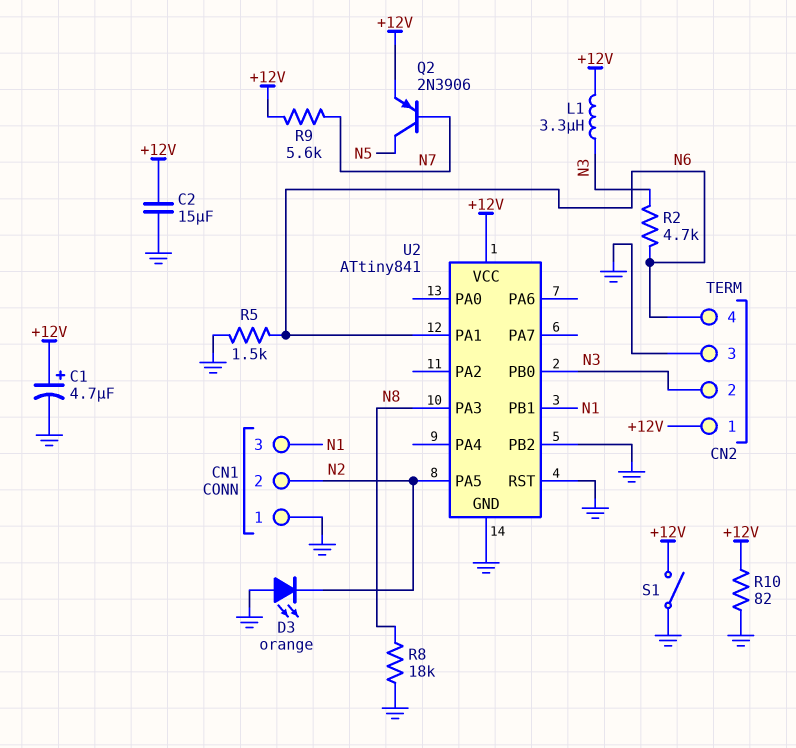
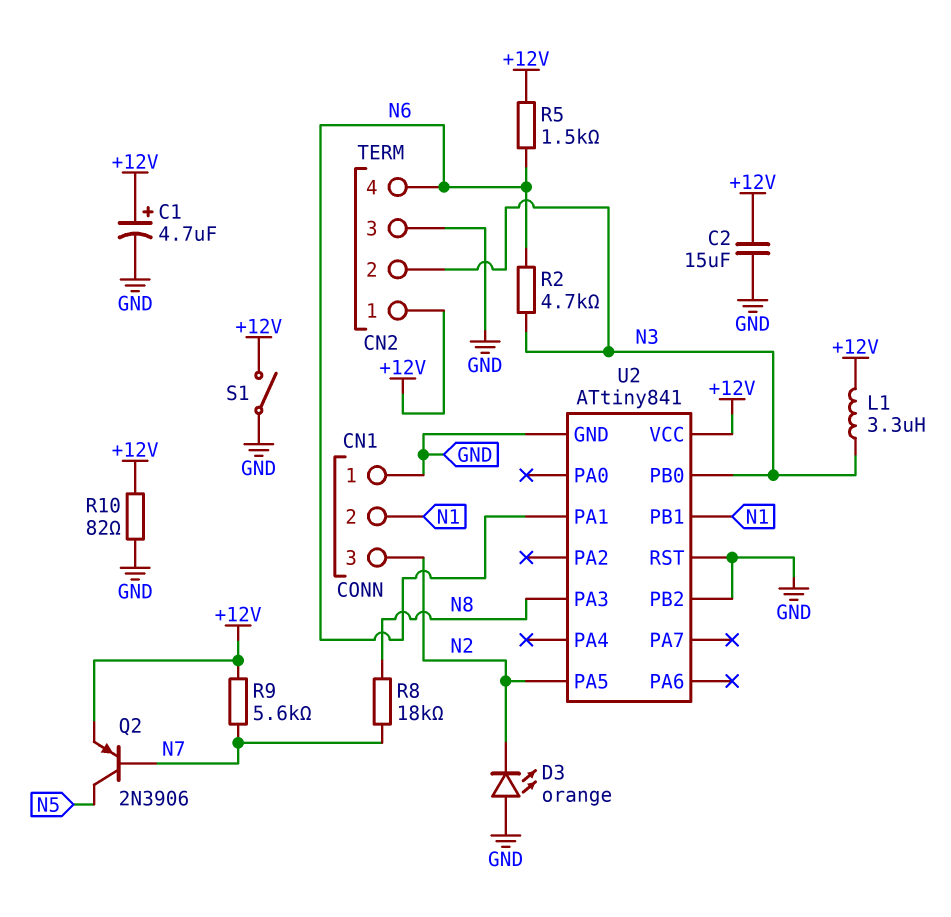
CN1 pin 2: N2 -> N1
CN1 pin 3: N1 -> N2
R5: 1.5k (GND, N6) -> 1.5k (+12V, N6)
R8: 18k (GND, N8) -> 18k (N7, N8)

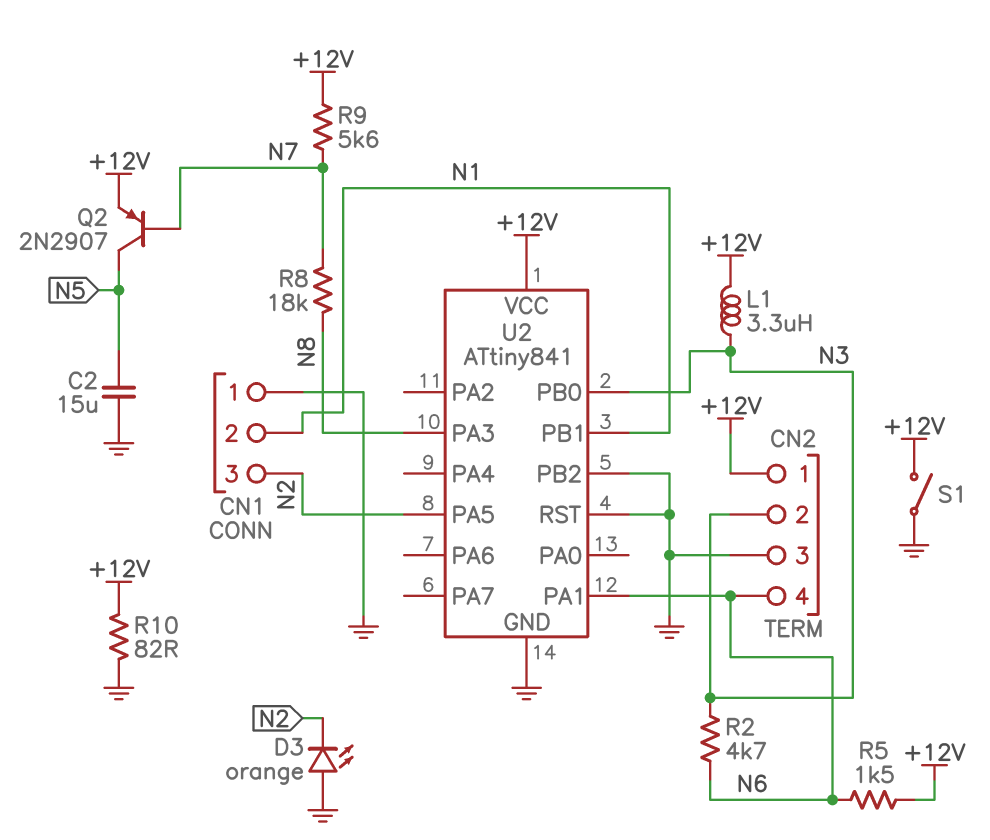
C1: 4.7uF (plus +12V, minus GND) -> none
C2: 15uF (+12V, GND) -> 15uF (GND, N5)
Q2: PNP 2N3906 (B N7, C N5, E +12V) -> PNP 2N2907 (B N7, C N5, E +12V)

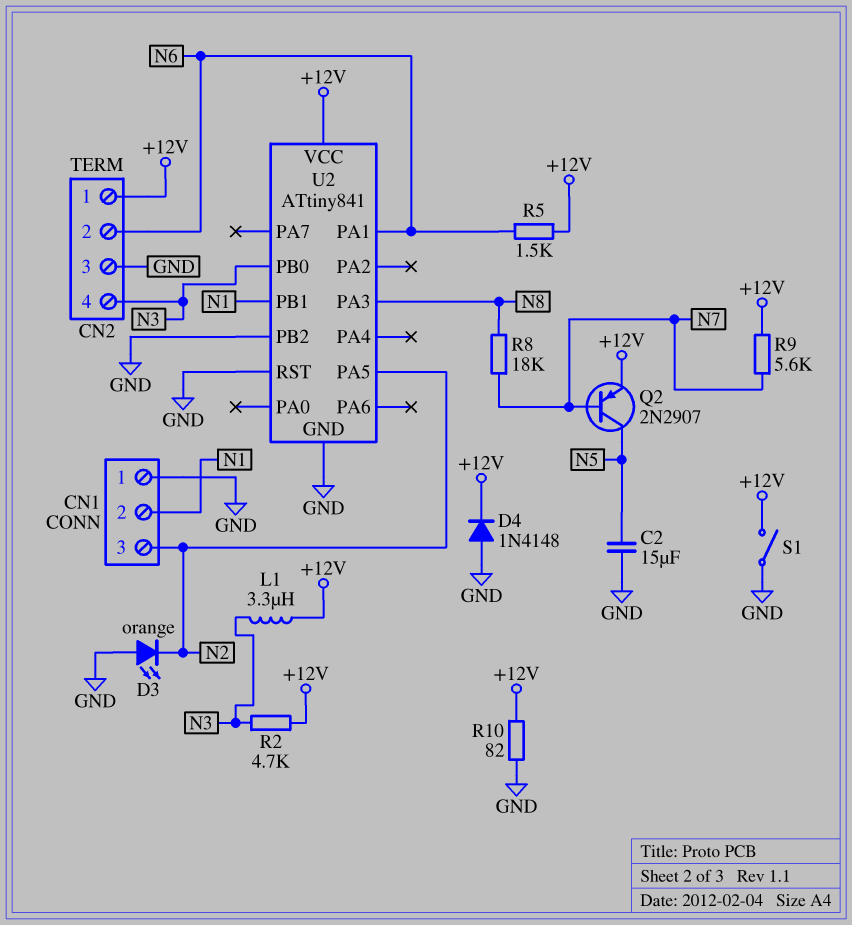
CN2 pin 2: N3 -> N6
CN2 pin 4: N6 -> N3
D4: none -> diode 1N4148 (A GND, K +12V)
R2: 4.7k (N3, N6) -> 4.7k (+12V, N3)

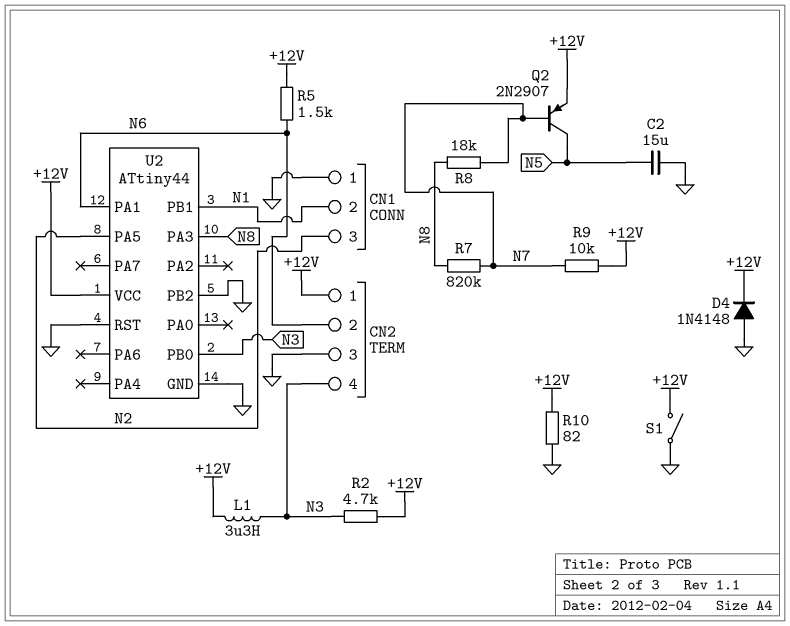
D3: LED orange (A GND, K N2) -> none
R7: none -> 820k (N7, N8)
R9: 5.6k (+12V, N7) -> 10k (+12V, N7)
U2: ATtiny841 -> ATtiny44

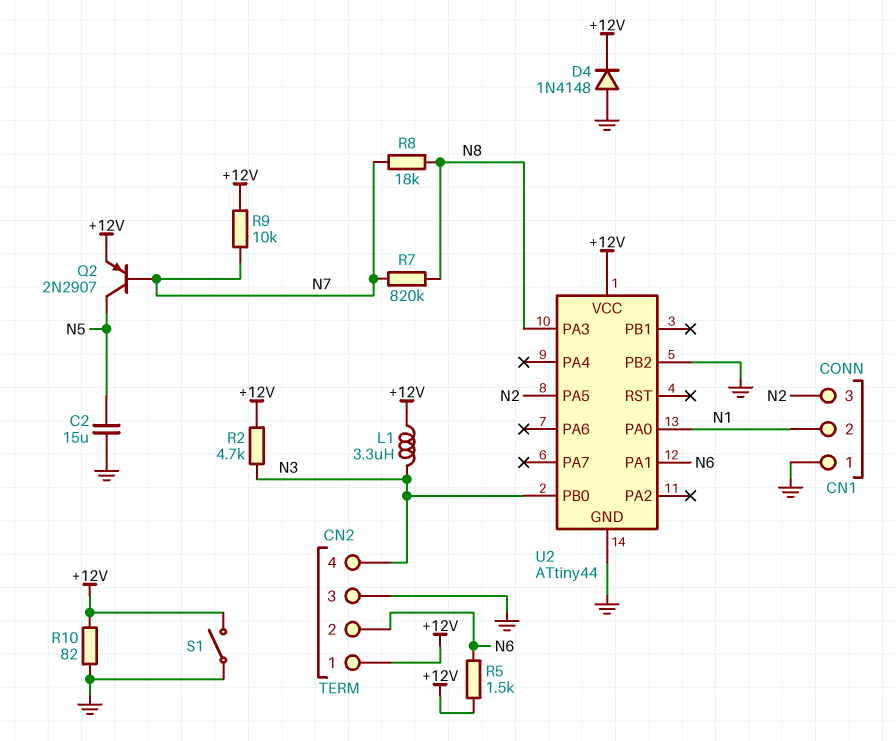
U2 pin PA0: none -> N1
U2 pin PB1: N1 -> none
U2 pin RST: GND -> none

